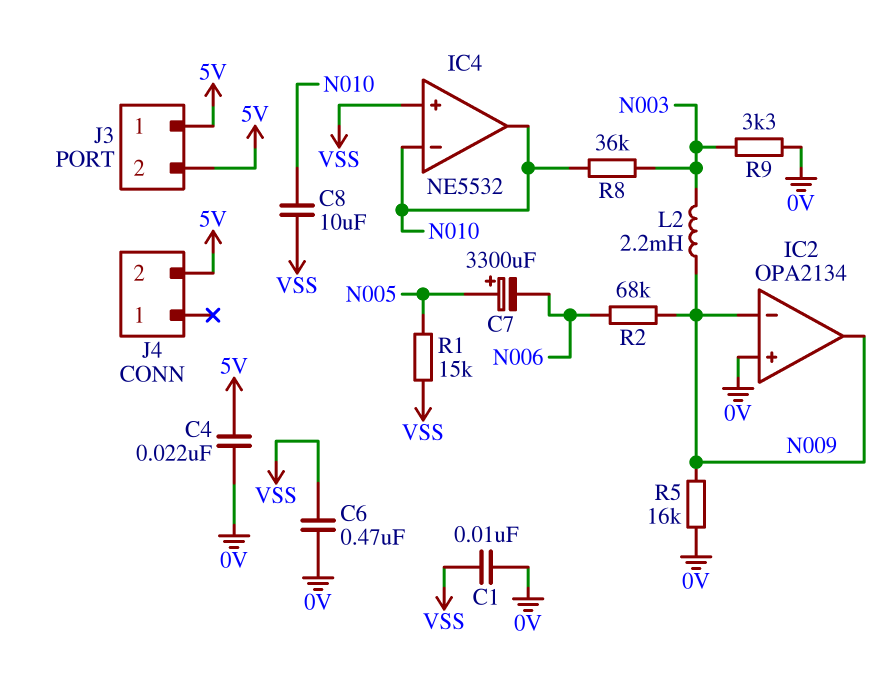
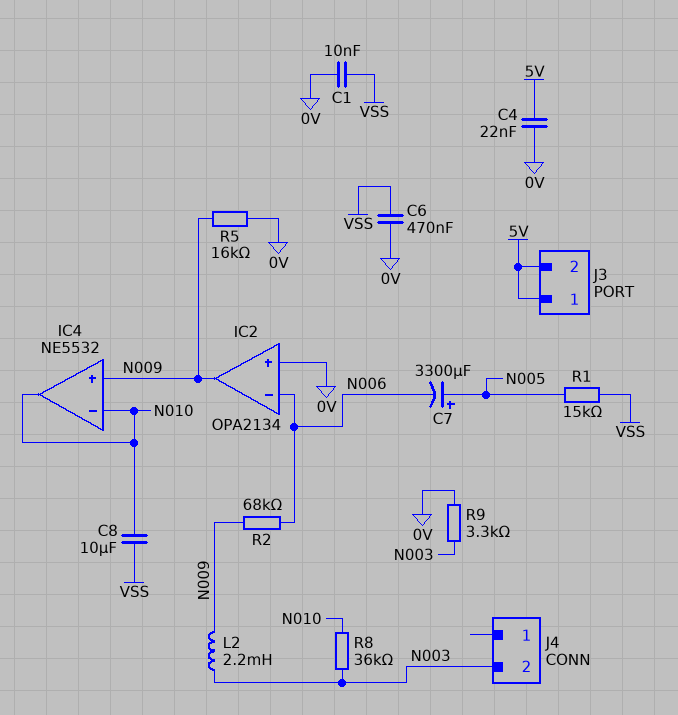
IC2 pin in-: N009 -> N006
IC4 pin in+: VSS -> N009
J4 pin 2: 5V -> N003

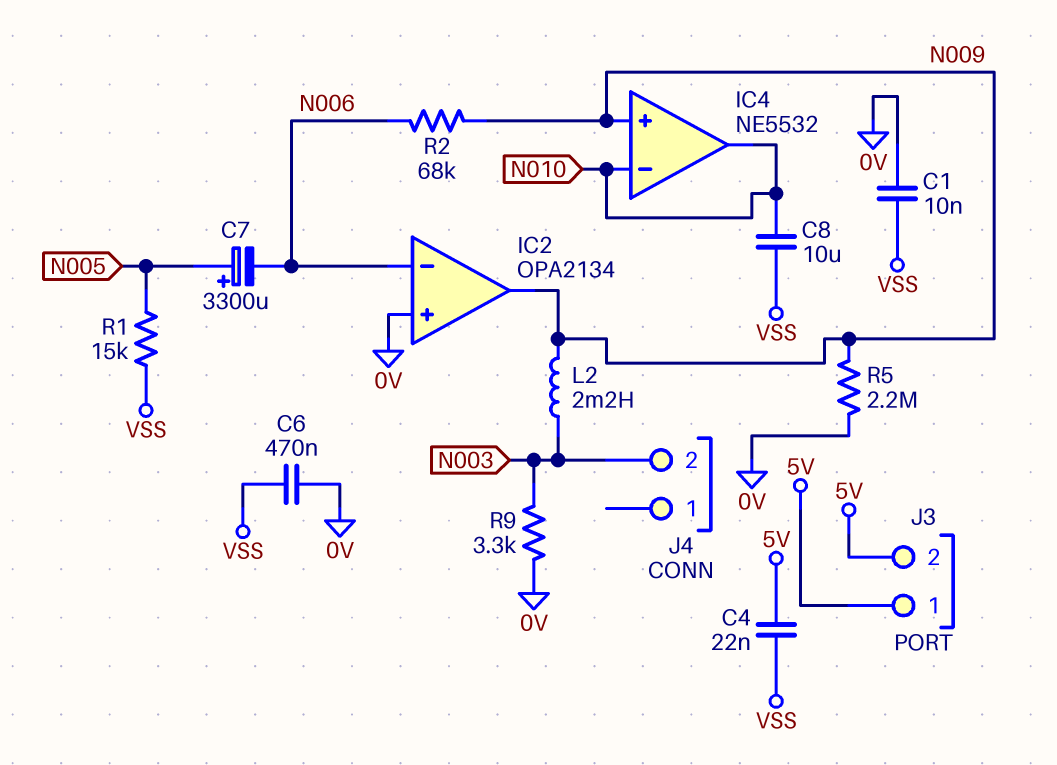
C4: 22nF (0V, 5V) -> 22nF (5V, VSS)
R5: 16k (0V, N009) -> 2.2M (0V, N009)
R8: 36k (N003, N010) -> none

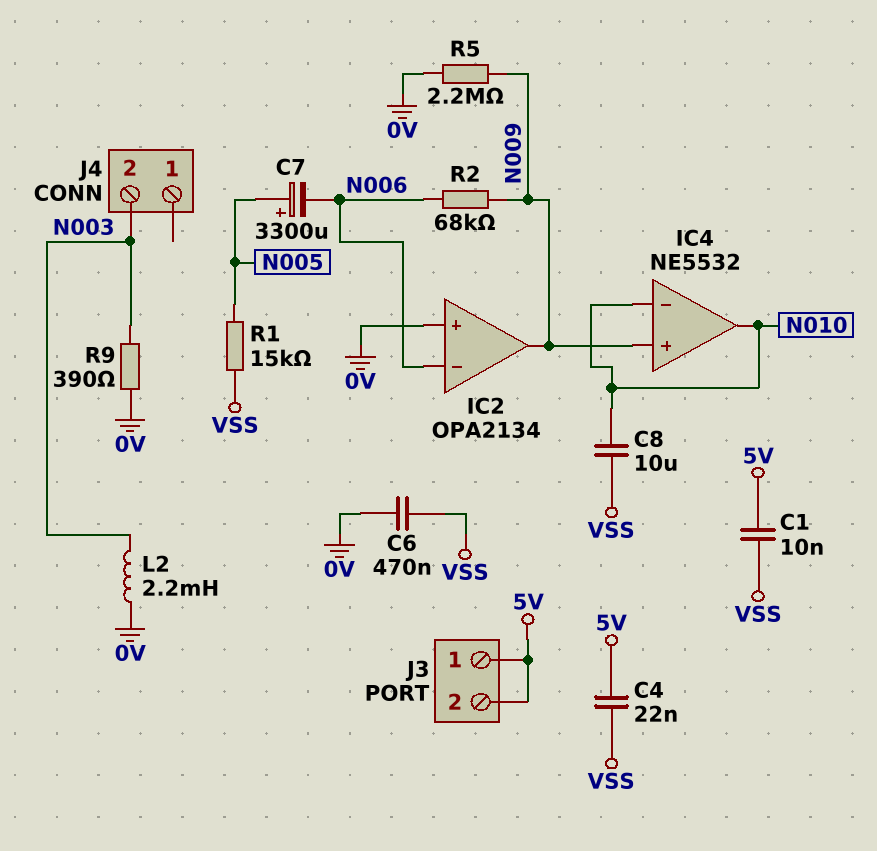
C1: 10nF (0V, VSS) -> 10nF (5V, VSS)
L2: 2.2mH (N003, N009) -> 2.2mH (0V, N003)
R9: 3.3k (0V, N003) -> 390 (0V, N003)

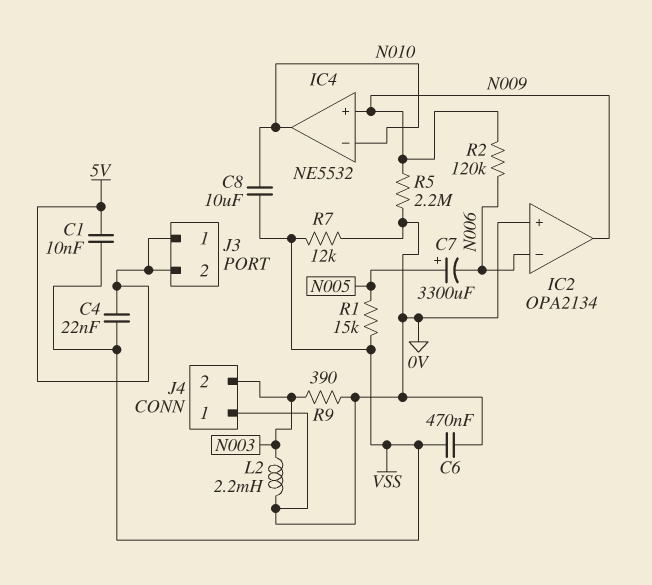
J4 pin 1: none -> 0V
R2: 68k (N006, N009) -> 120k (N006, N009)
R7: none -> 12k (0V, VSS)

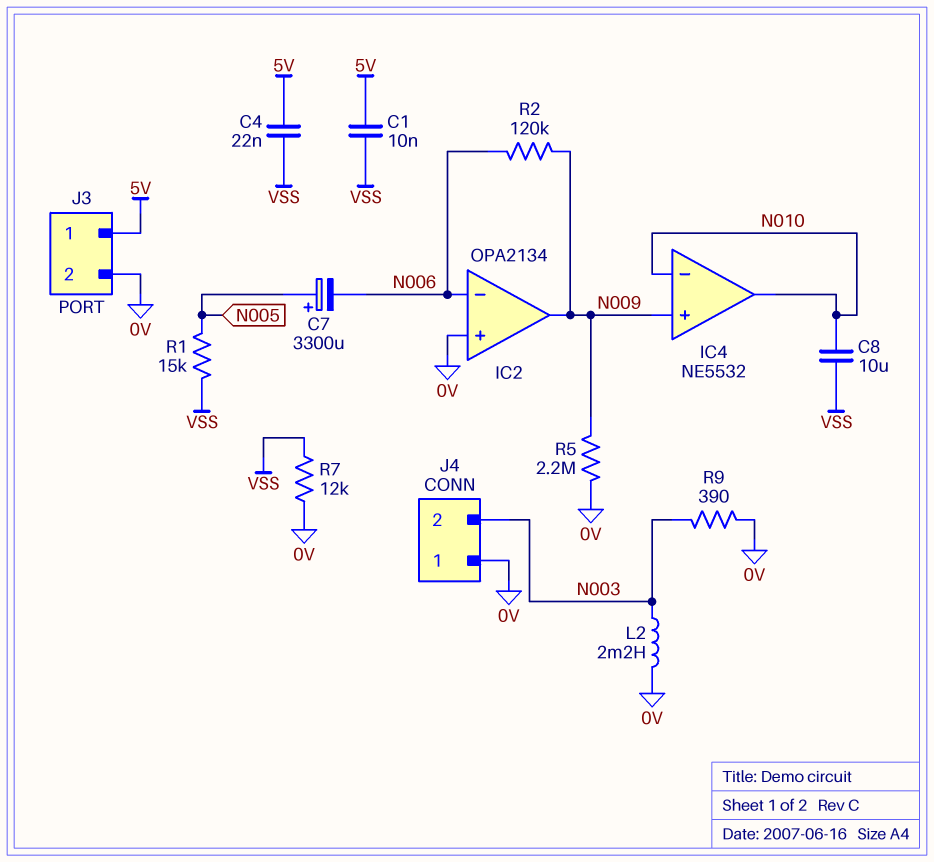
C6: 470nF (0V, VSS) -> none
J3 pin 2: 5V -> 0V

